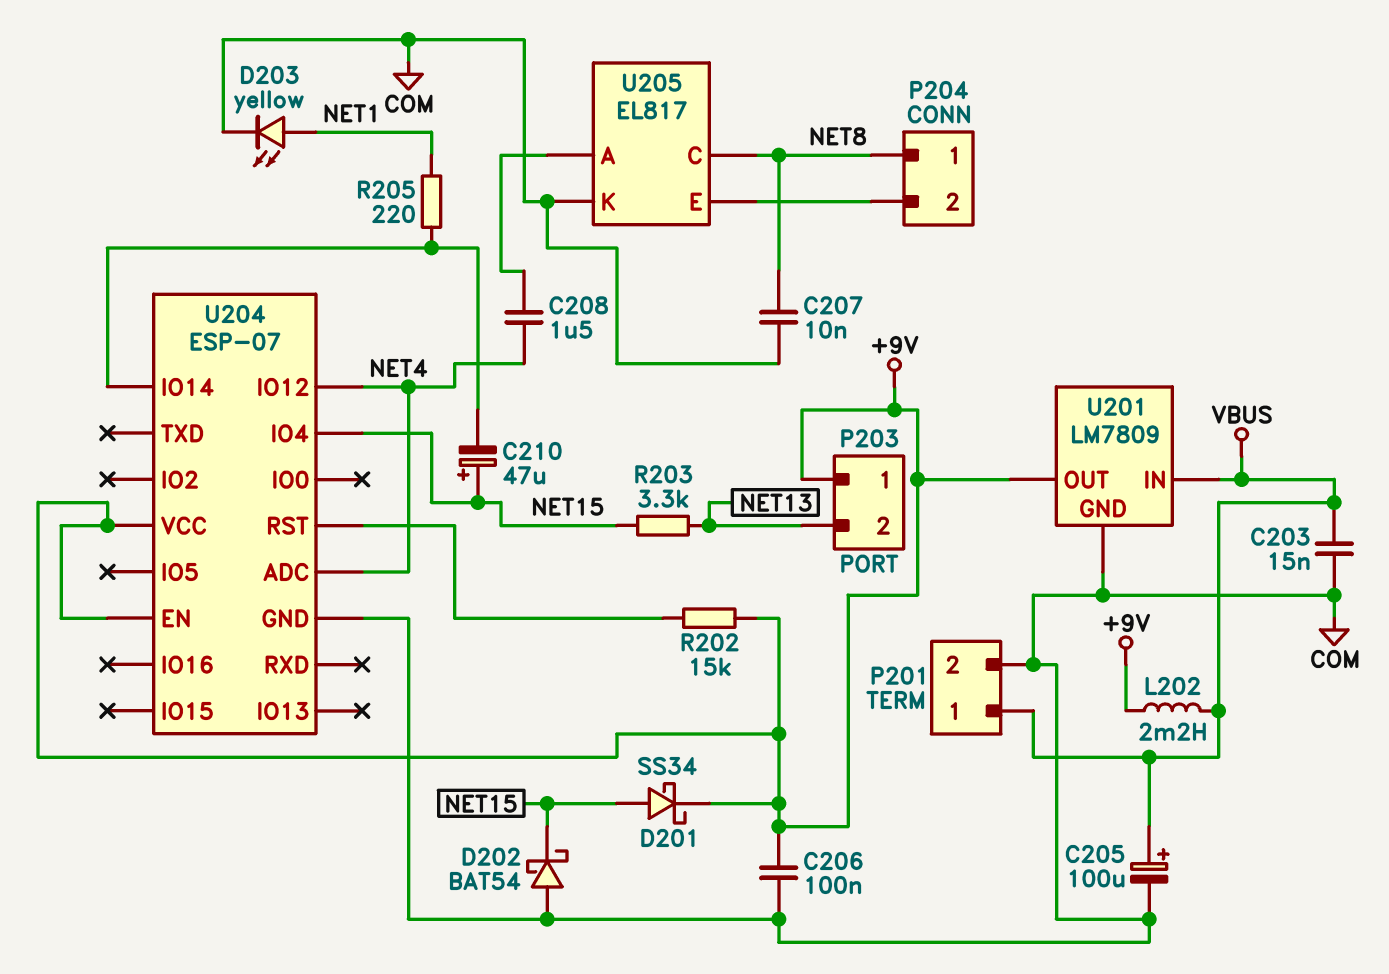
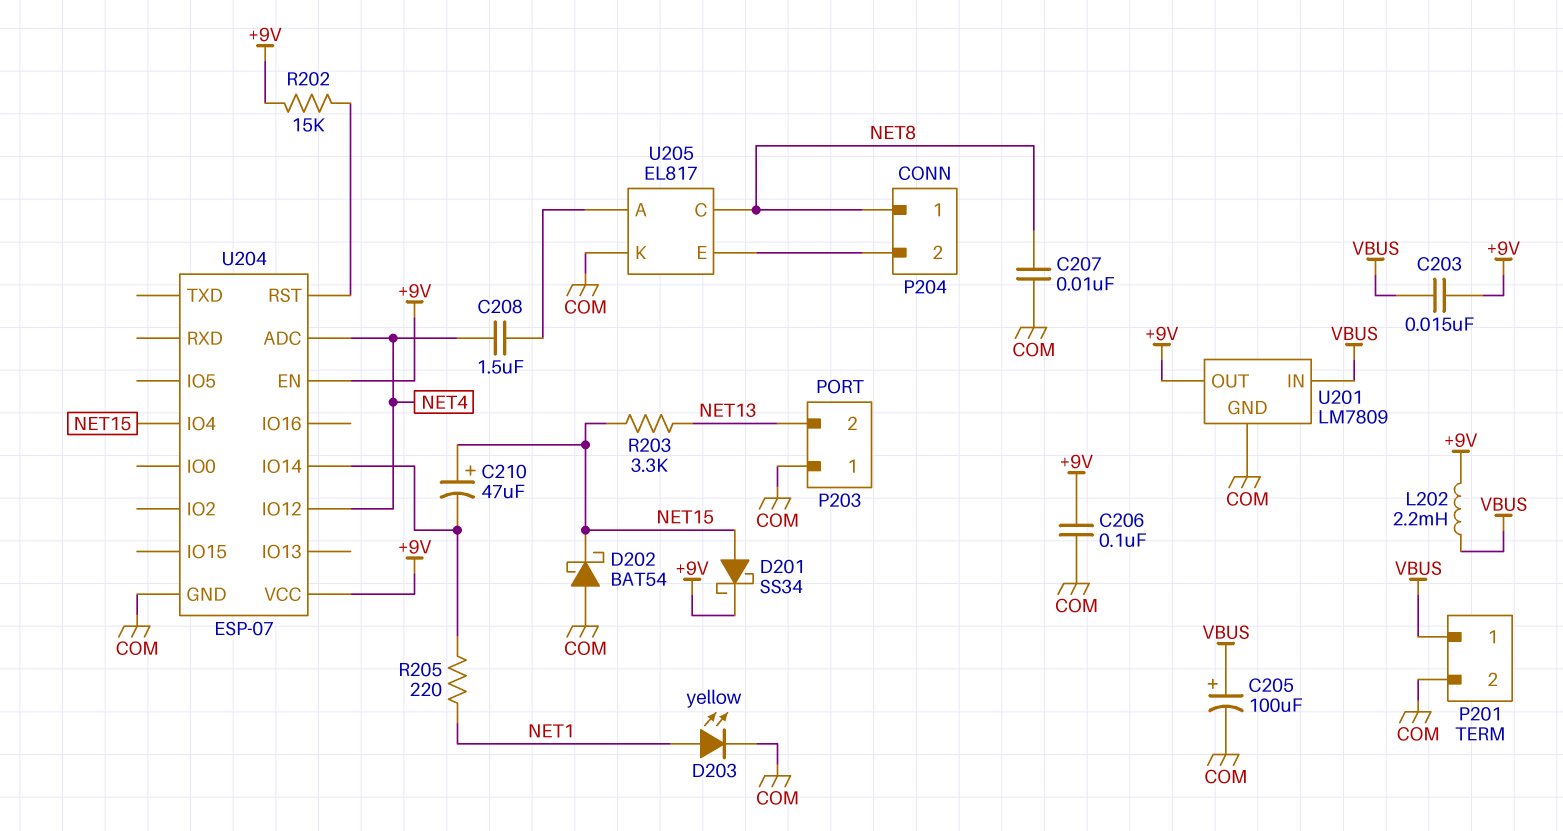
C203: 15nF (COM, VBUS) -> 15nF (+9V, VBUS)
P203 pin 1: +9V -> COM

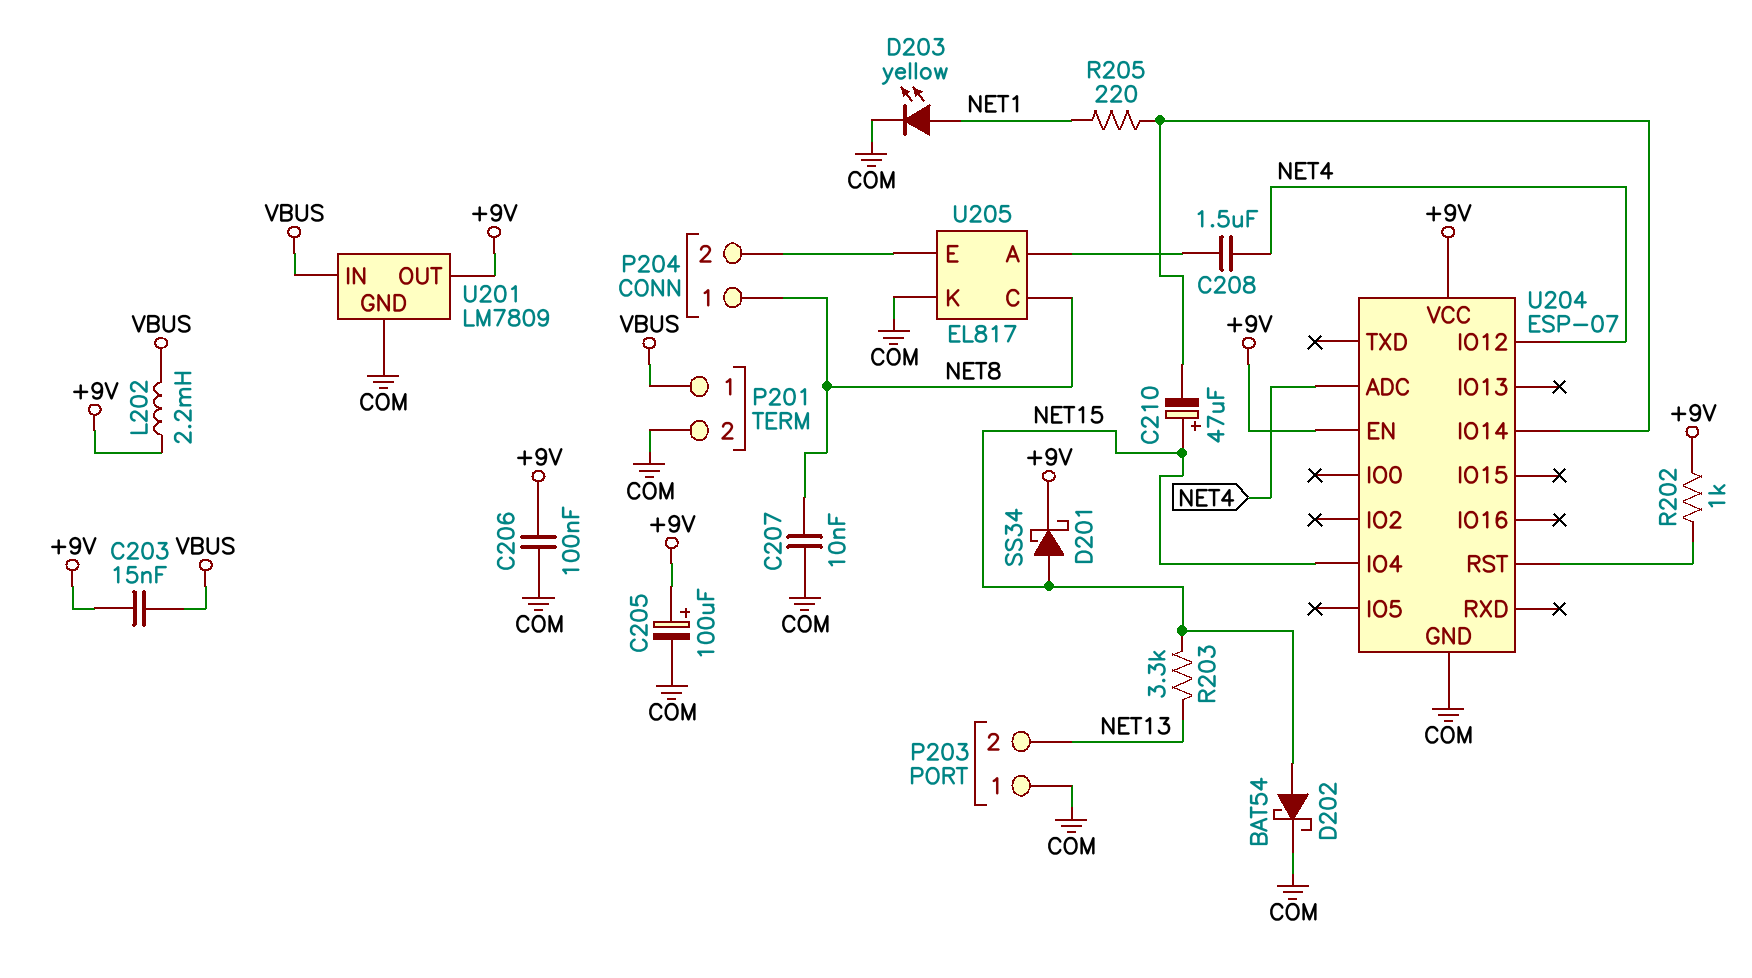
C205: 100uF (plus VBUS, minus COM) -> 100uF (plus +9V, minus COM)
D202: schottky BAT54 (A COM, K NET15) -> schottky BAT54 (A NET15, K COM)
R202: 15k (+9V, U204/RST) -> 1k (+9V, U204/RST)

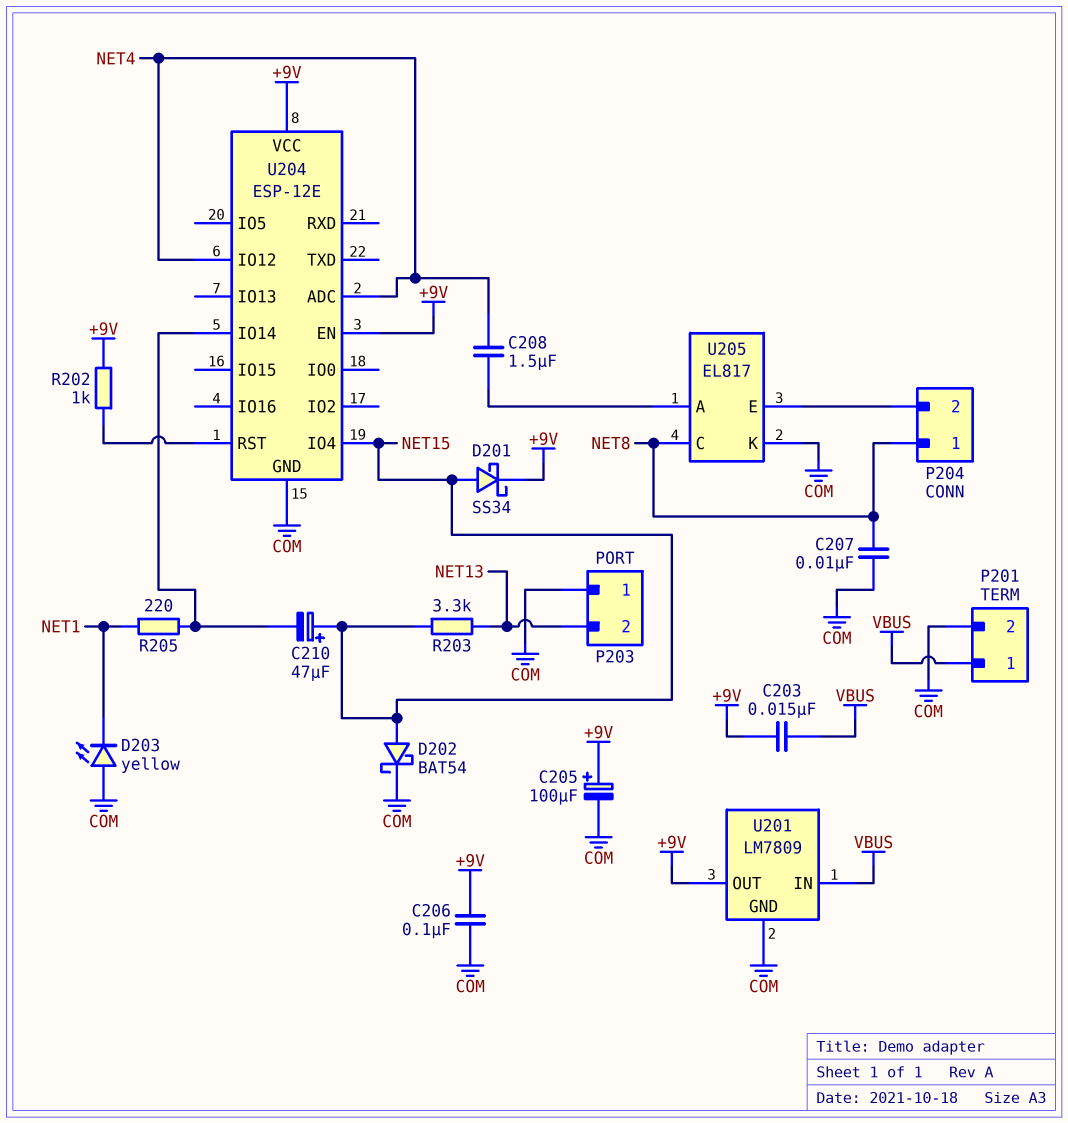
D203: LED yellow (A NET1, K COM) -> LED yellow (A COM, K NET1)
L202: 2.2mH (+9V, VBUS) -> none
U204: ESP-07 -> ESP-12E

